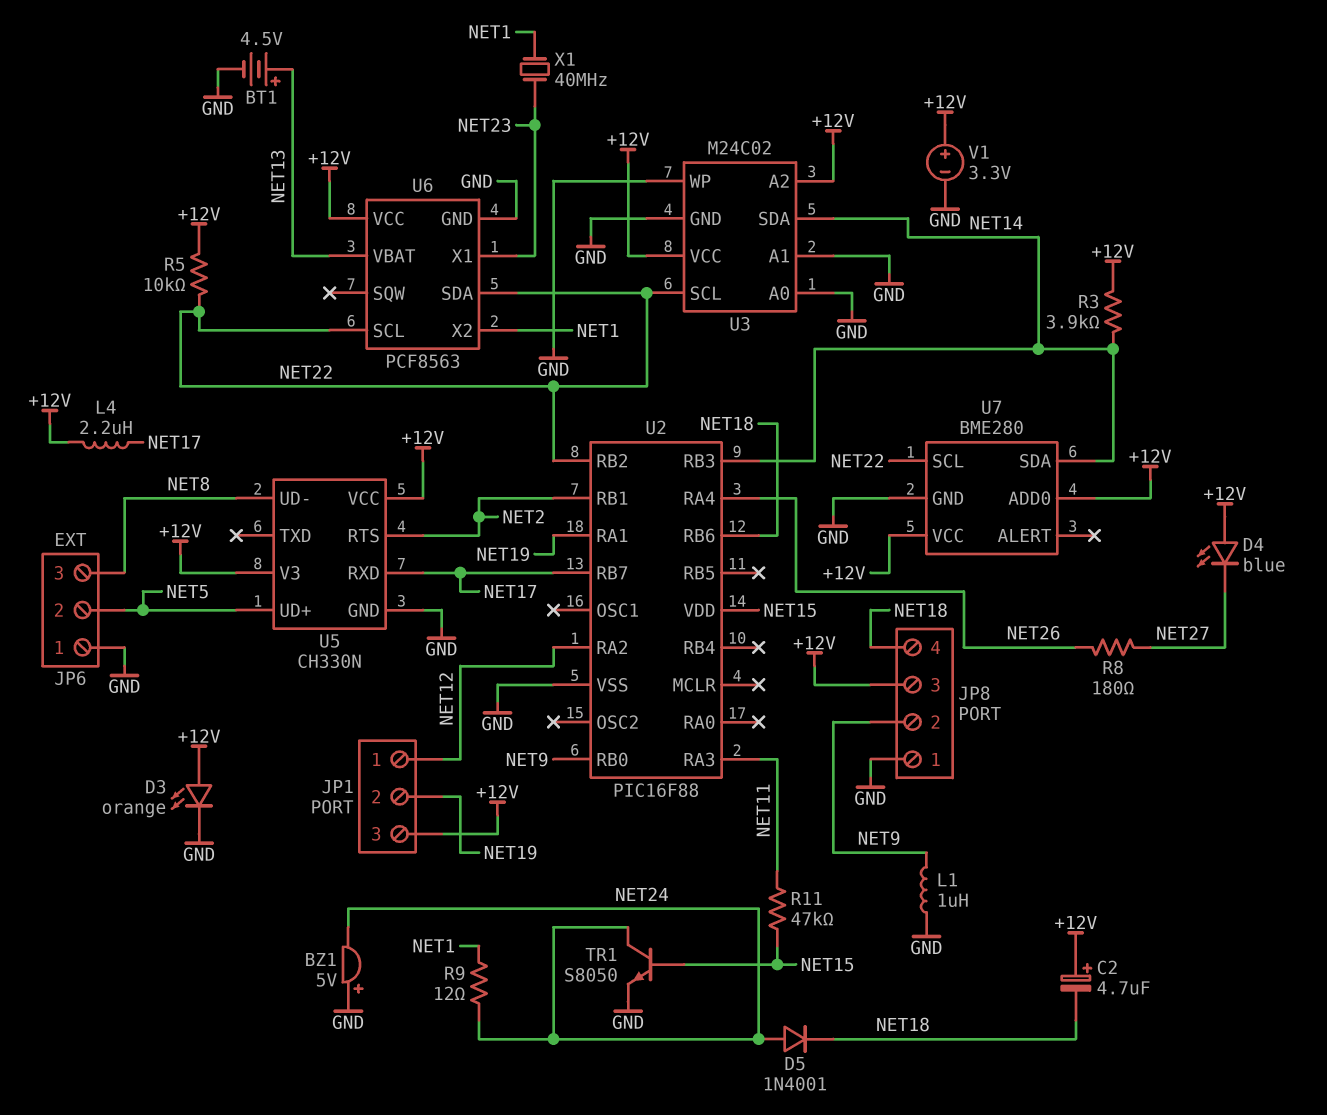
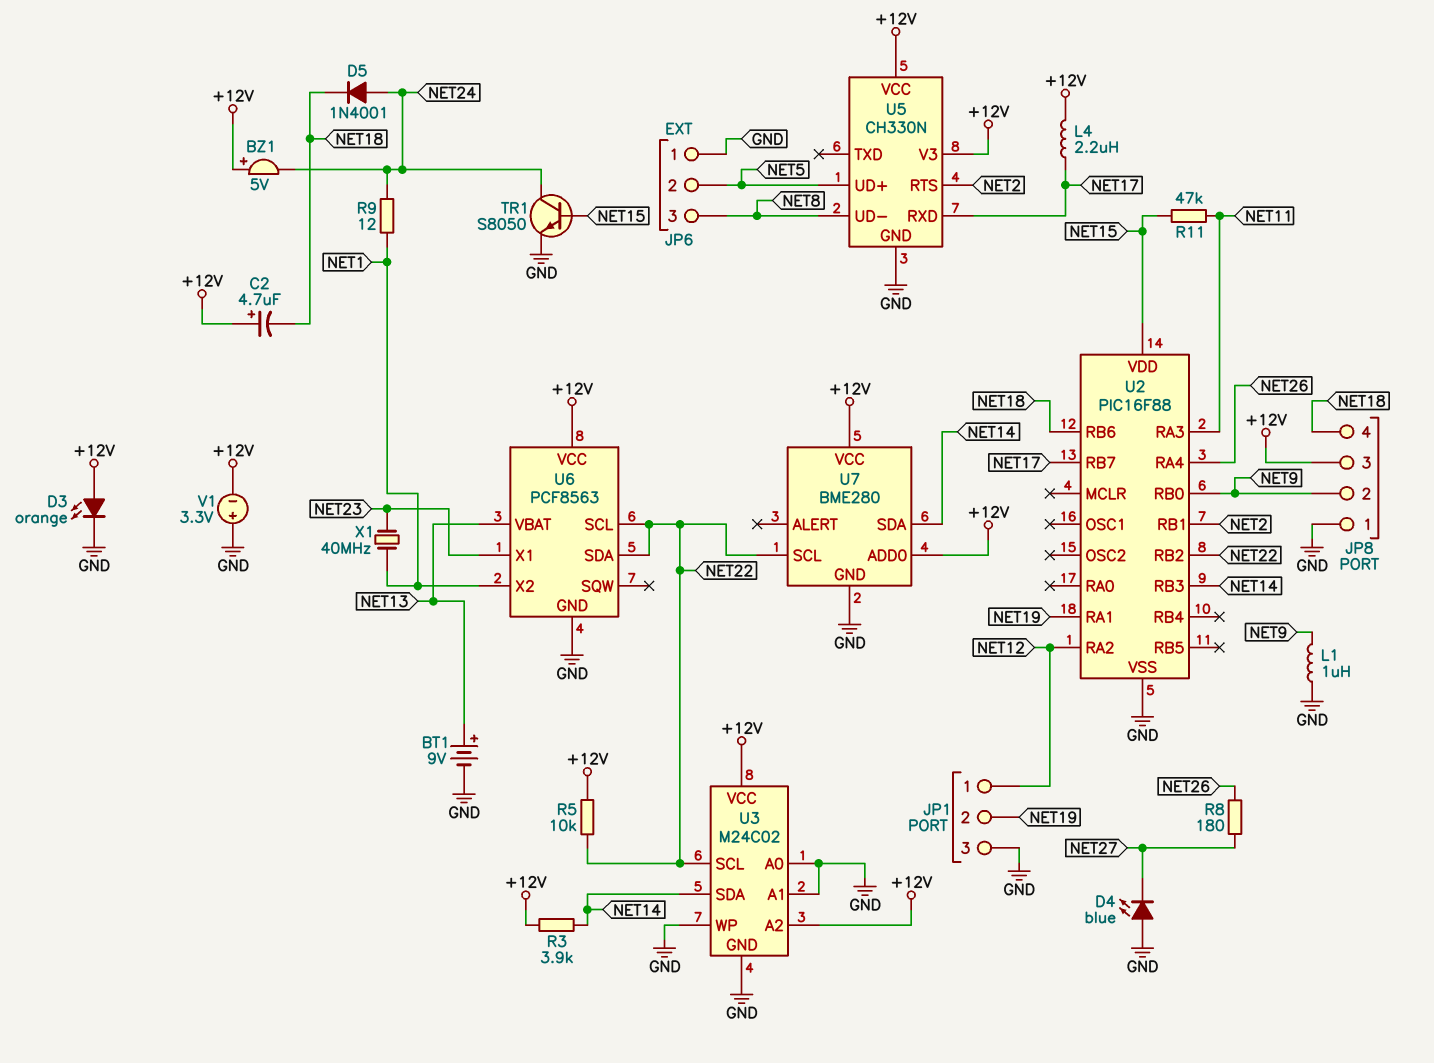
BT1: 4.5V (plus NET13, minus GND) -> 9V (plus NET13, minus GND)
BZ1: buzzer 5V (plus GND, minus NET24) -> buzzer 5V (plus +12V, minus NET24)
D4: LED blue (A +12V, K NET27) -> LED blue (A GND, K NET27)
JP1 pin 3: +12V -> GND
V1: 3.3V (plus +12V, minus GND) -> 3.3V (plus GND, minus +12V)

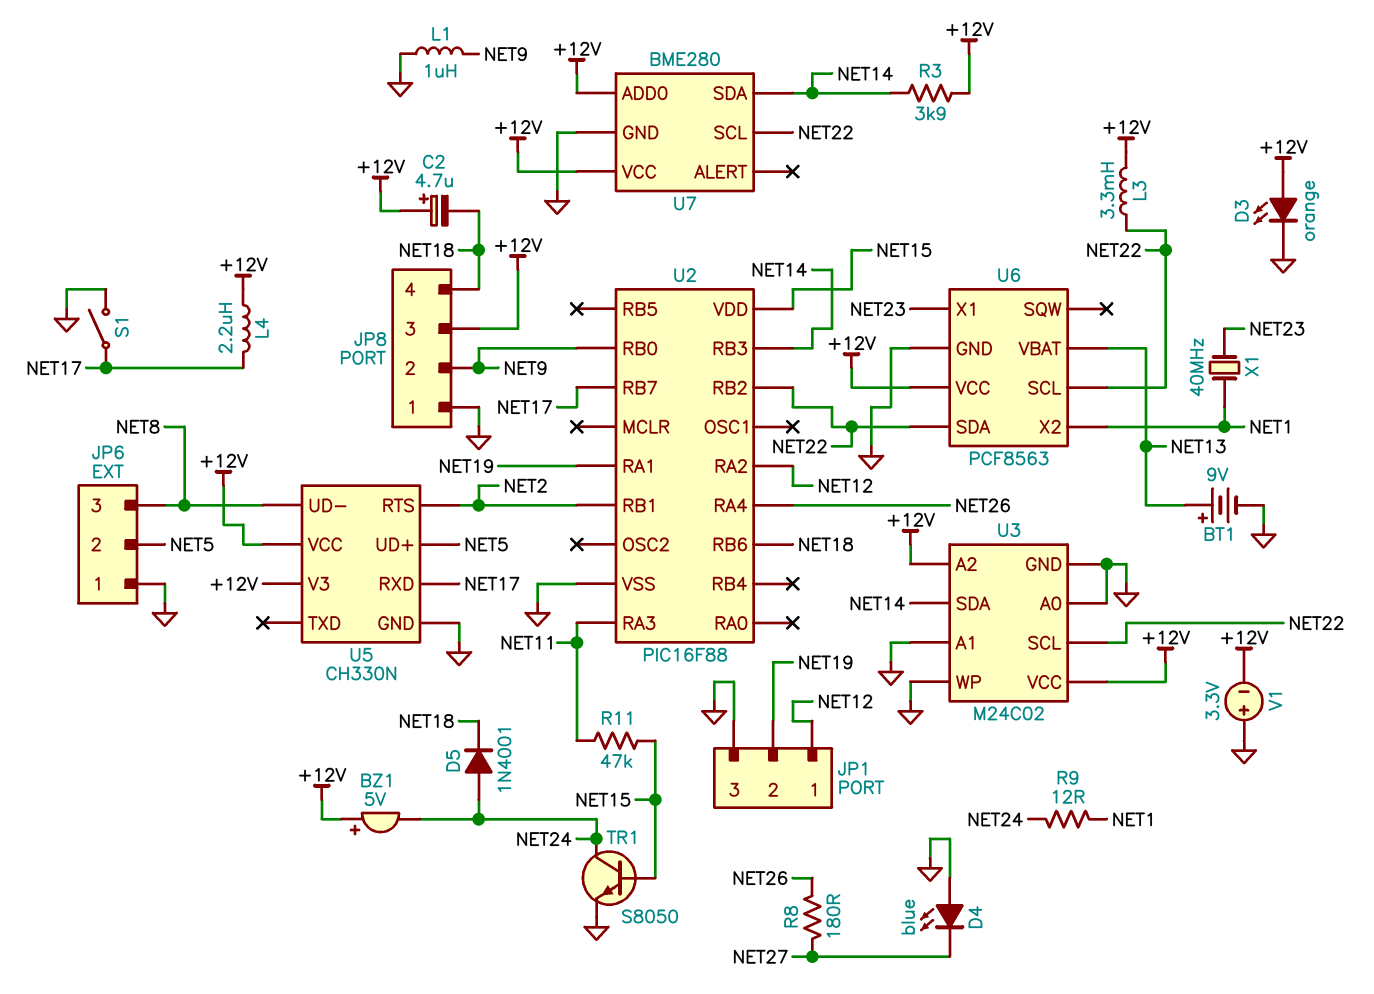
L3: none -> 3.3mH (+12V, NET22)
R5: 10k (+12V, NET22) -> none
S1: none -> switch (GND, NET17)

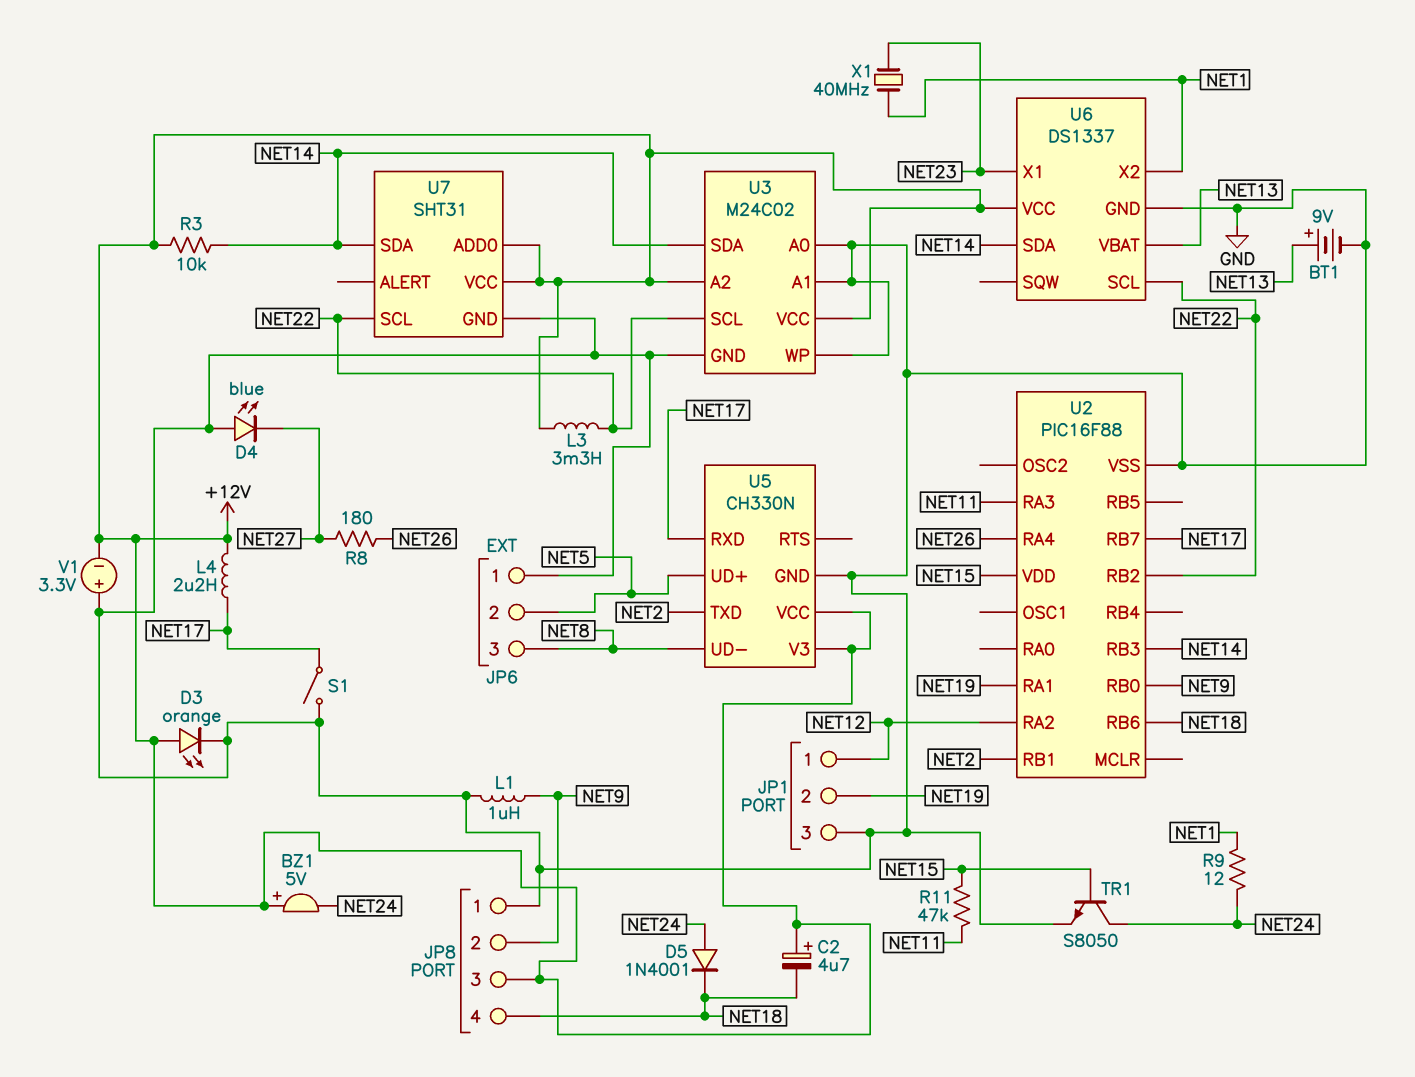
R3: 3.9k (+12V, NET14) -> 10k (+12V, NET14)
U5 pin RTS: NET2 -> none
U5 pin TXD: none -> NET2
U6: PCF8563 -> DS1337
U6 pin SDA: NET22 -> NET14
U7: BME280 -> SHT31

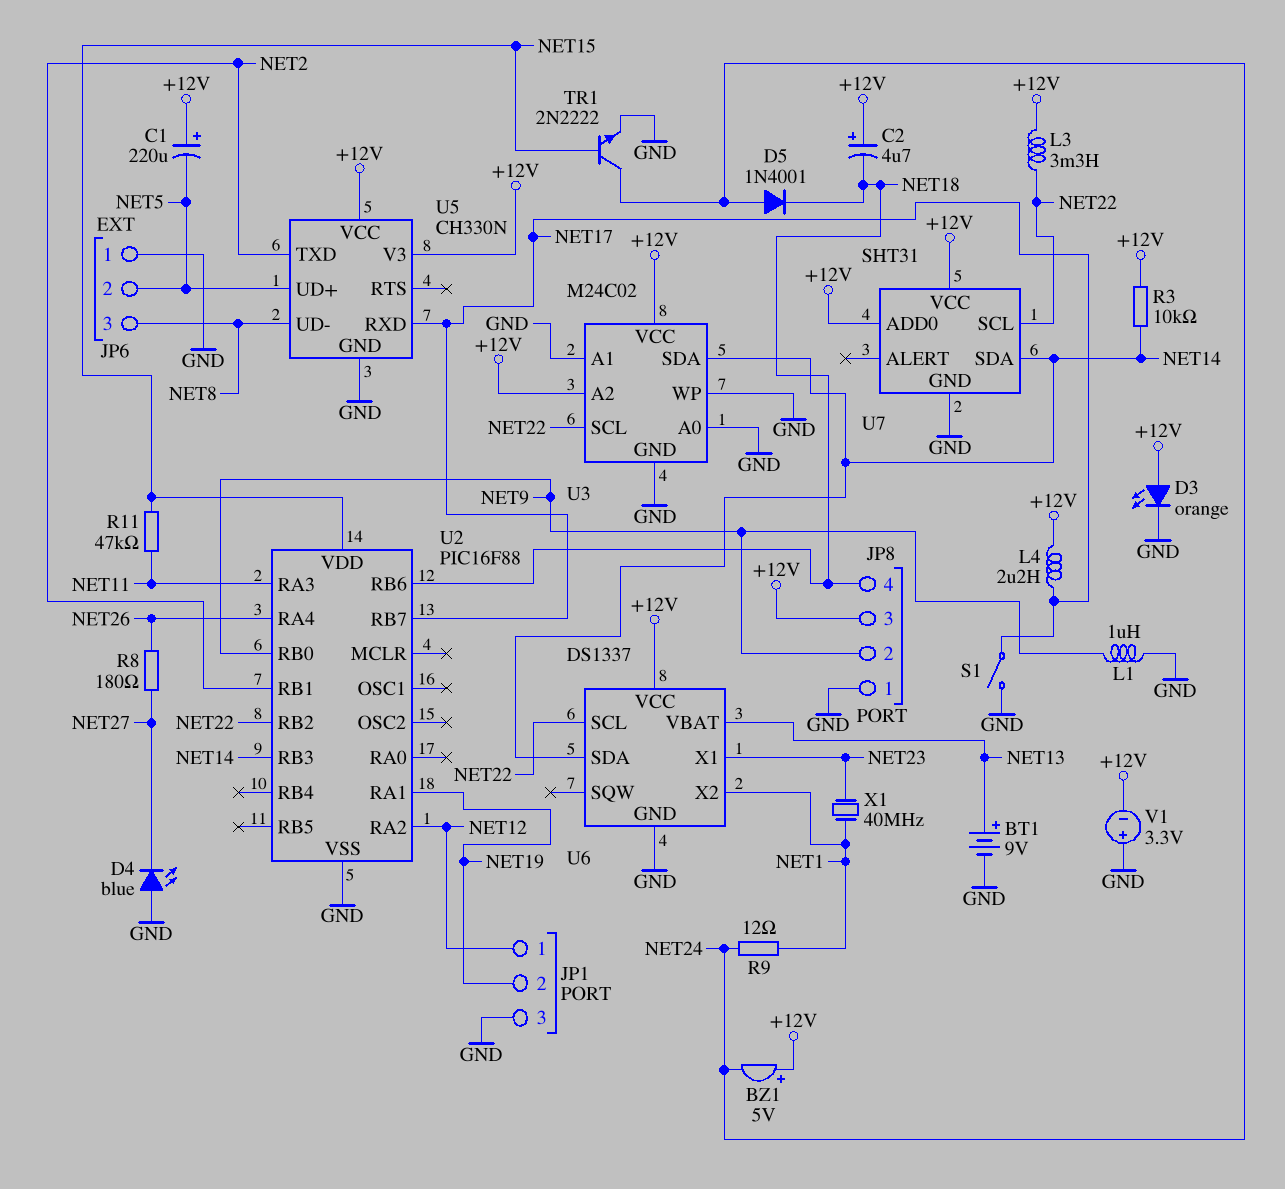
C1: none -> 220uF (plus +12V, minus NET5)
TR1: NPN S8050 (B NET15, C NET24, E GND) -> NPN 2N2222 (B NET15, C NET24, E GND)

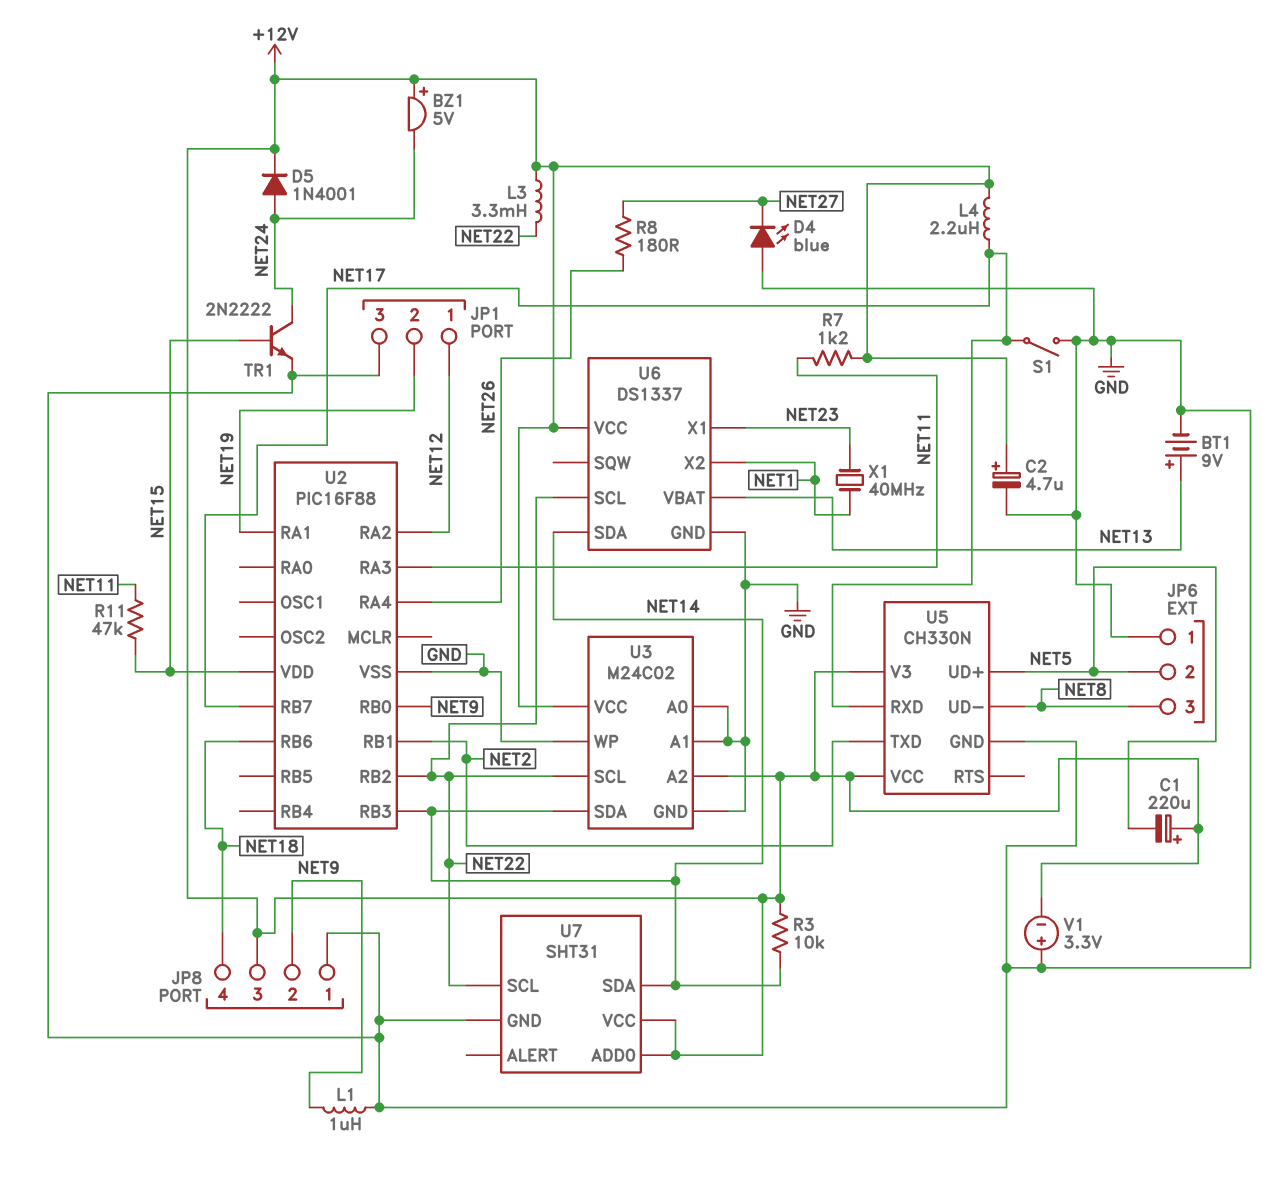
C2: 4.7uF (plus +12V, minus NET18) -> 4.7uF (plus +12V, minus GND)
D3: LED orange (A +12V, K GND) -> none
D5: diode 1N4001 (A NET24, K NET18) -> diode 1N4001 (A NET24, K +12V)
R7: none -> 1.2k (+12V, NET11)
R9: 12 (NET1, NET24) -> none

